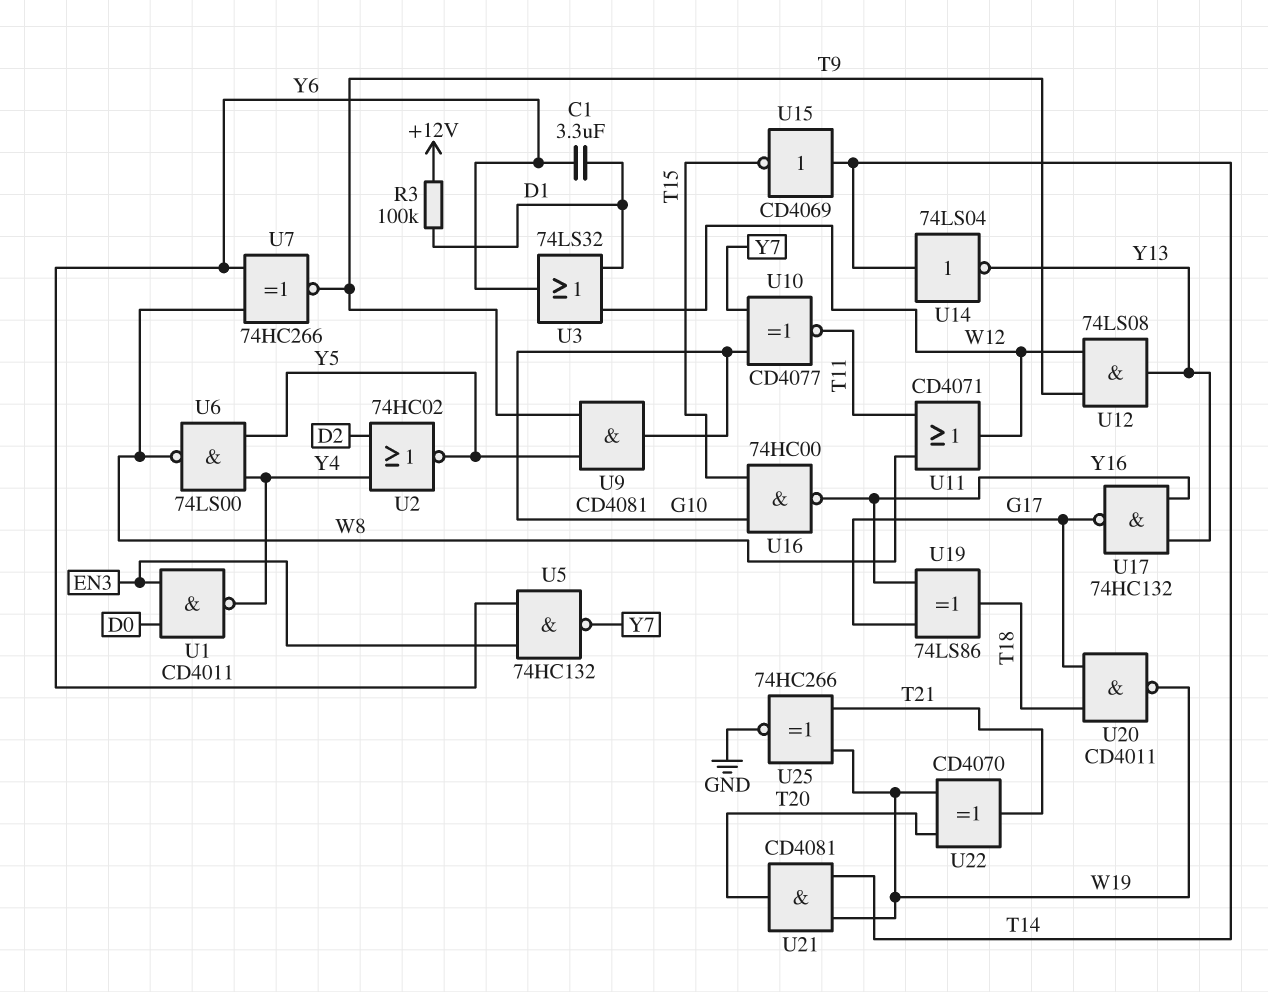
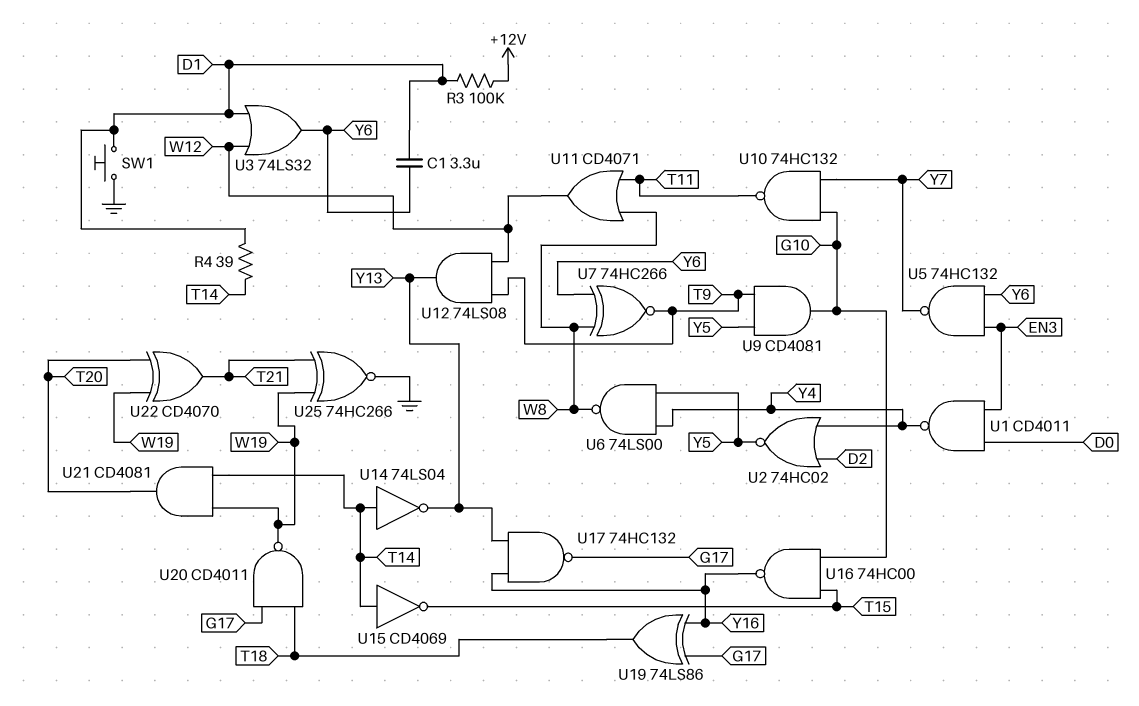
R4: none -> 39 (D1, T14)
SW1: none -> button (D1, GND)
U10: XNOR CD4077 (in G10, in Y7, out T11) -> NAND 74HC132 (in G10, in Y7, out T11)

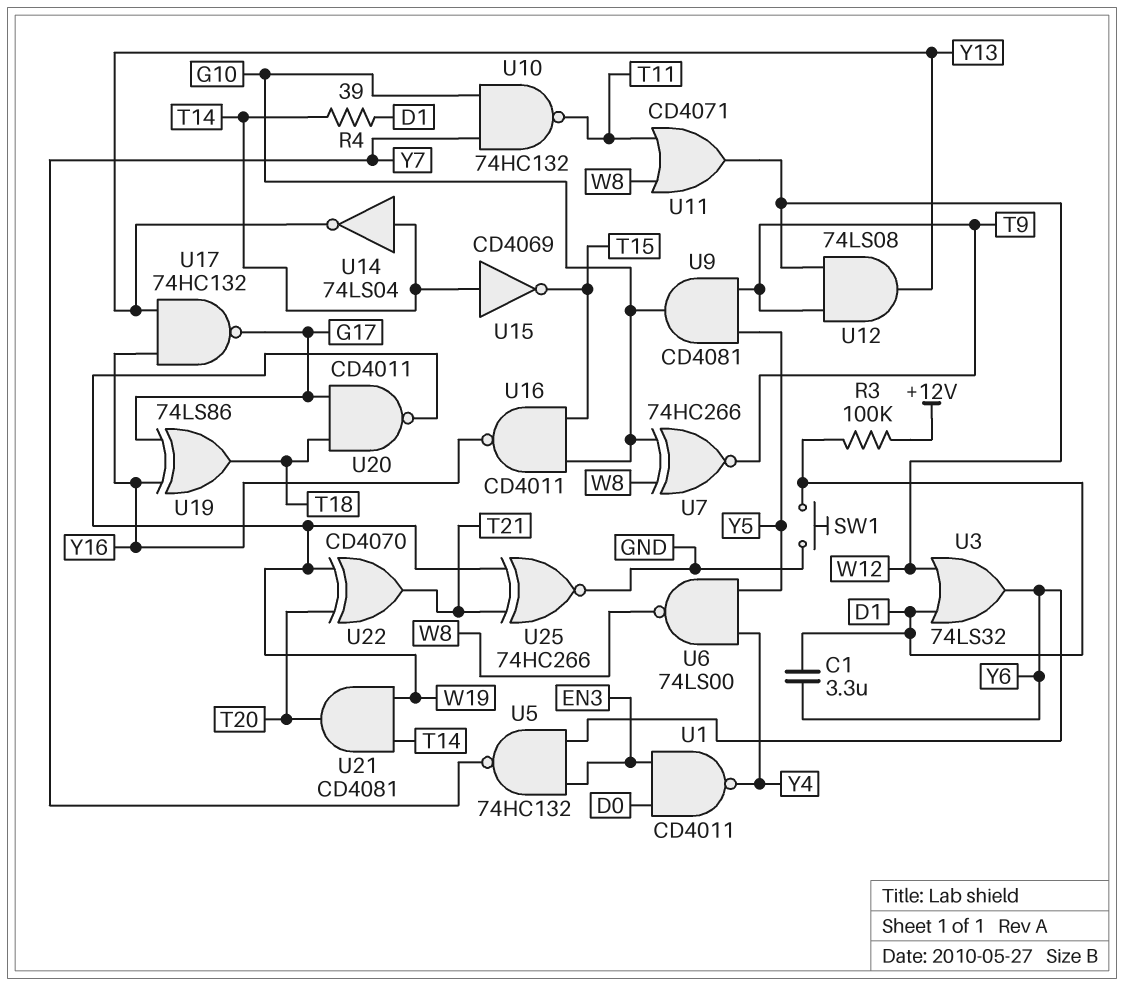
U2: NOR 74HC02 (in D2, in Y4, out Y5) -> none
U7: XNOR 74HC266 (in W8, in Y6, out T9) -> XNOR 74HC266 (in G10, in W8, out T9)
U16: NAND 74HC00 (in G10, in T15, out Y16) -> NAND CD4011 (in G10, in T15, out Y16)

